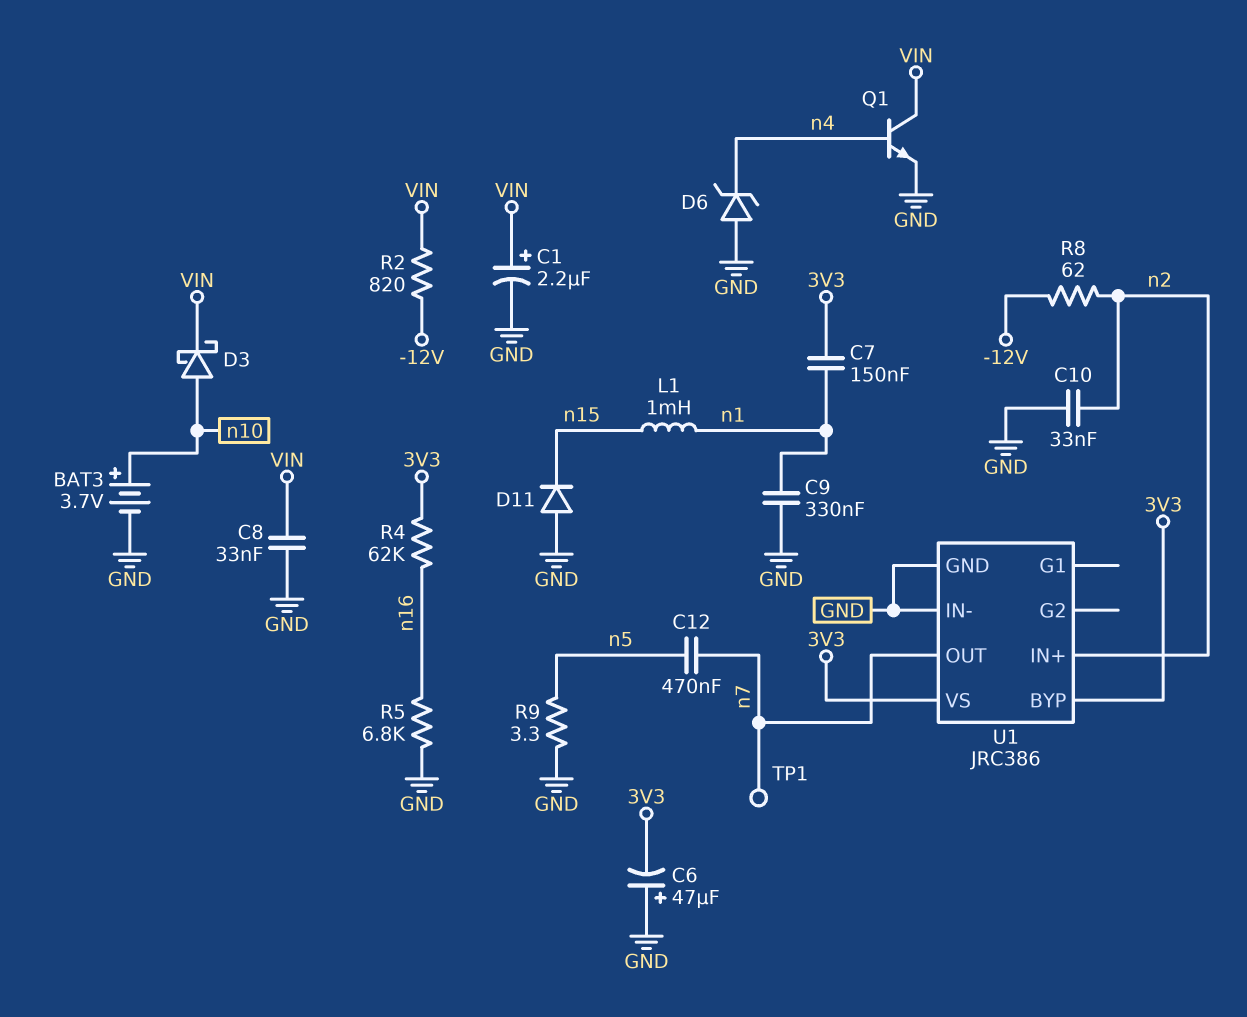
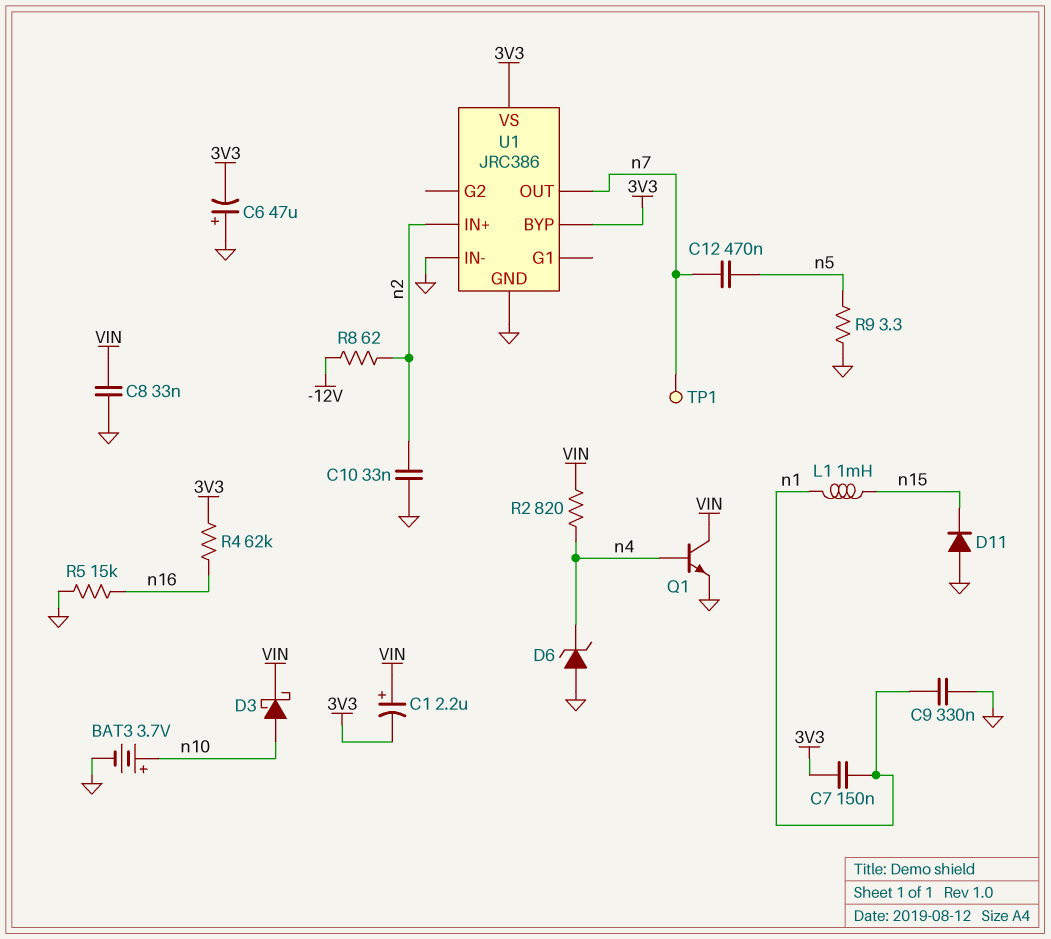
C1: 2.2uF (plus VIN, minus GND) -> 2.2uF (plus VIN, minus 3V3)
R2: 820 (-12V, VIN) -> 820 (VIN, n4)
R5: 6.8k (GND, n16) -> 15k (GND, n16)

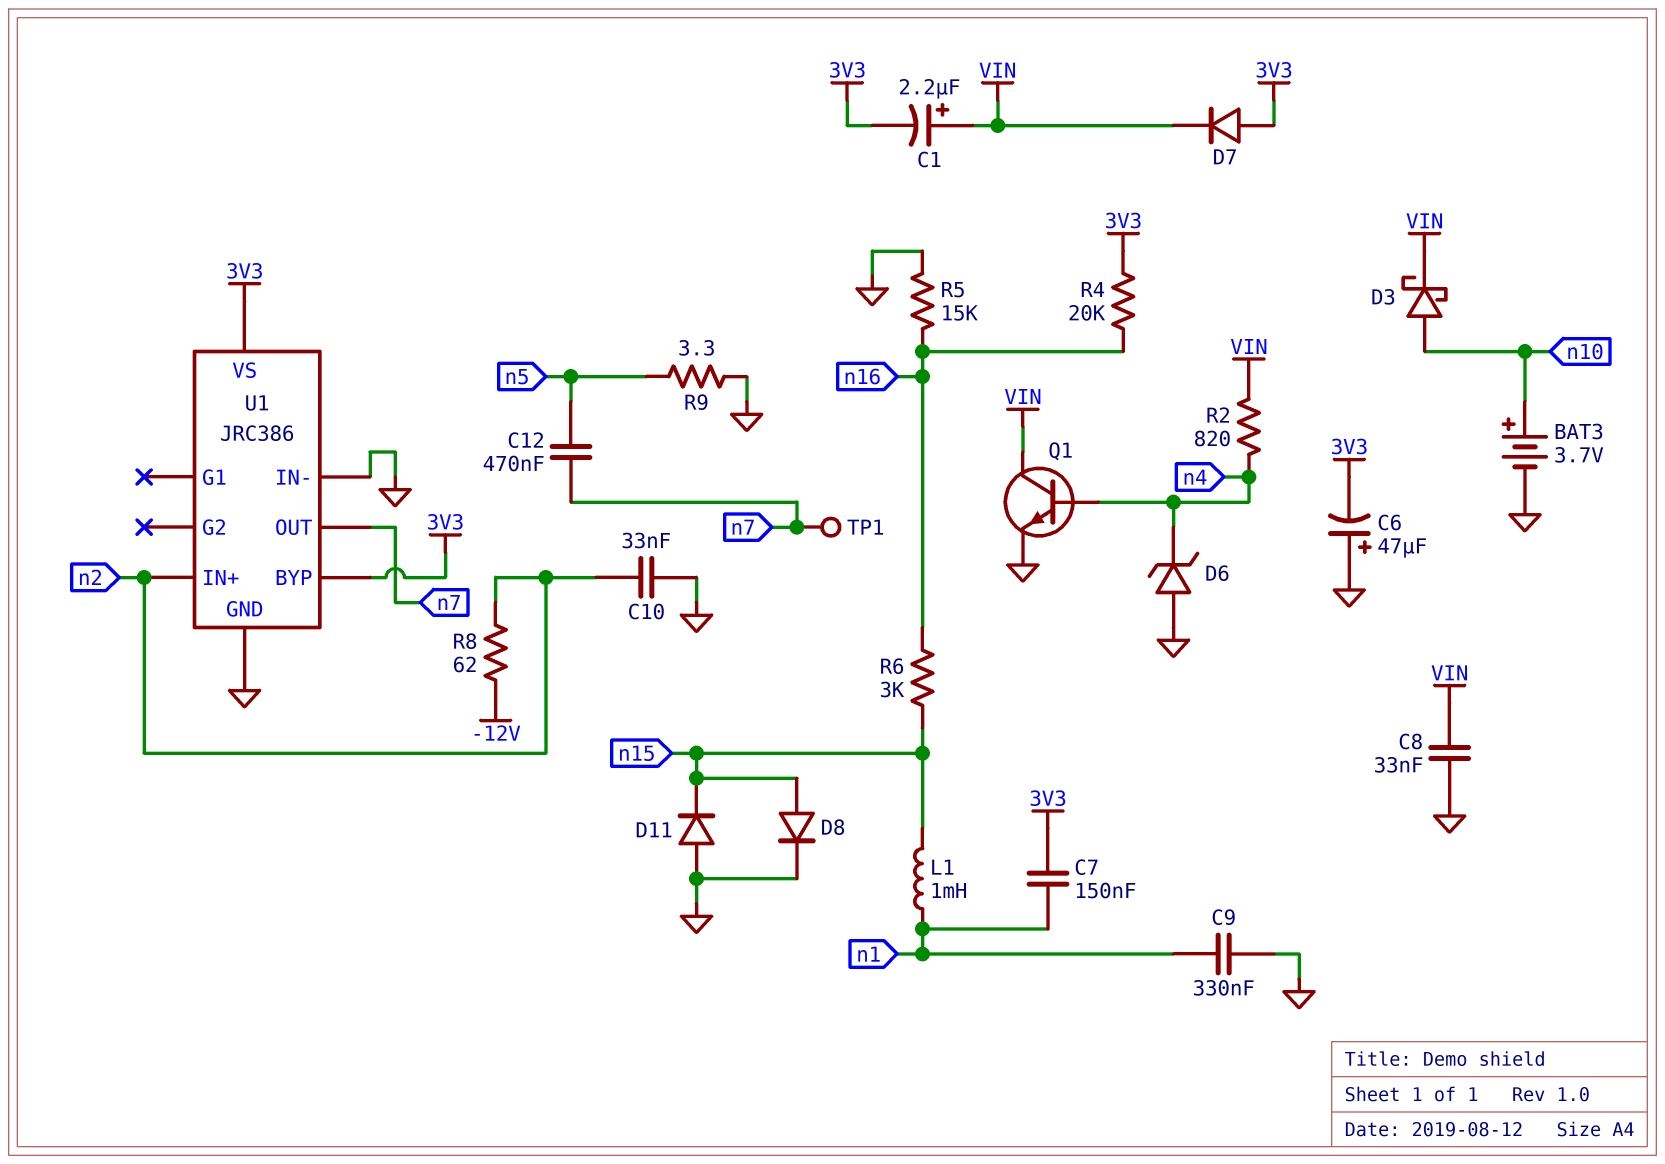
D7: none -> diode (A 3V3, K VIN)
D8: none -> diode (A n15, K GND)
R4: 62k (3V3, n16) -> 20k (3V3, n16)
R6: none -> 3k (n15, n16)

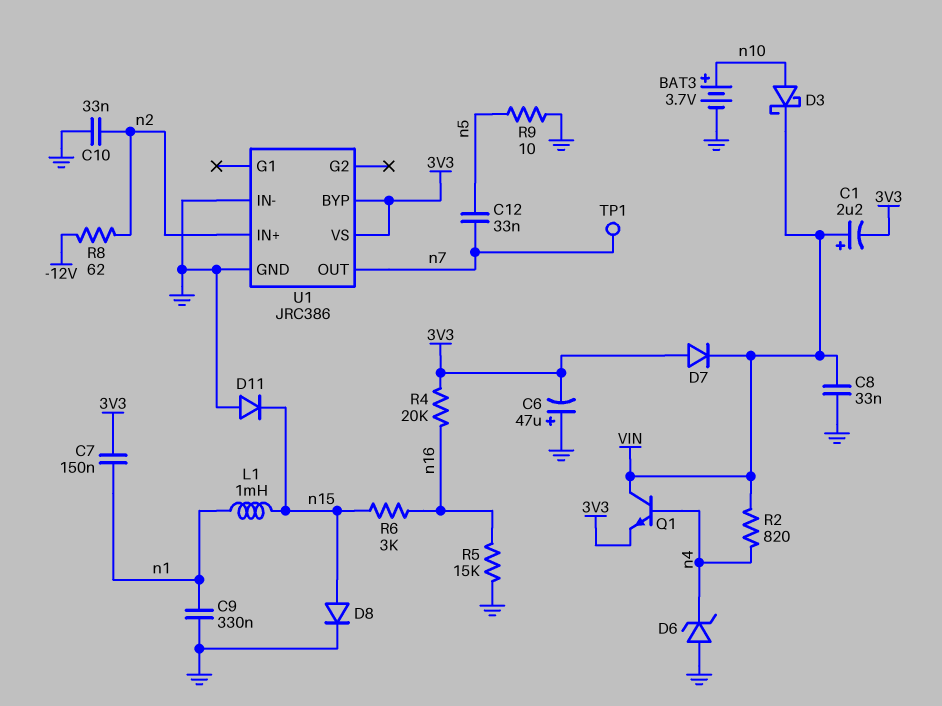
C12: 470nF (n5, n7) -> 33nF (n5, n7)
Q1: NPN (B n4, C VIN, E GND) -> NPN (B n4, C VIN, E 3V3)
R9: 3.3 (GND, n5) -> 10 (GND, n5)

